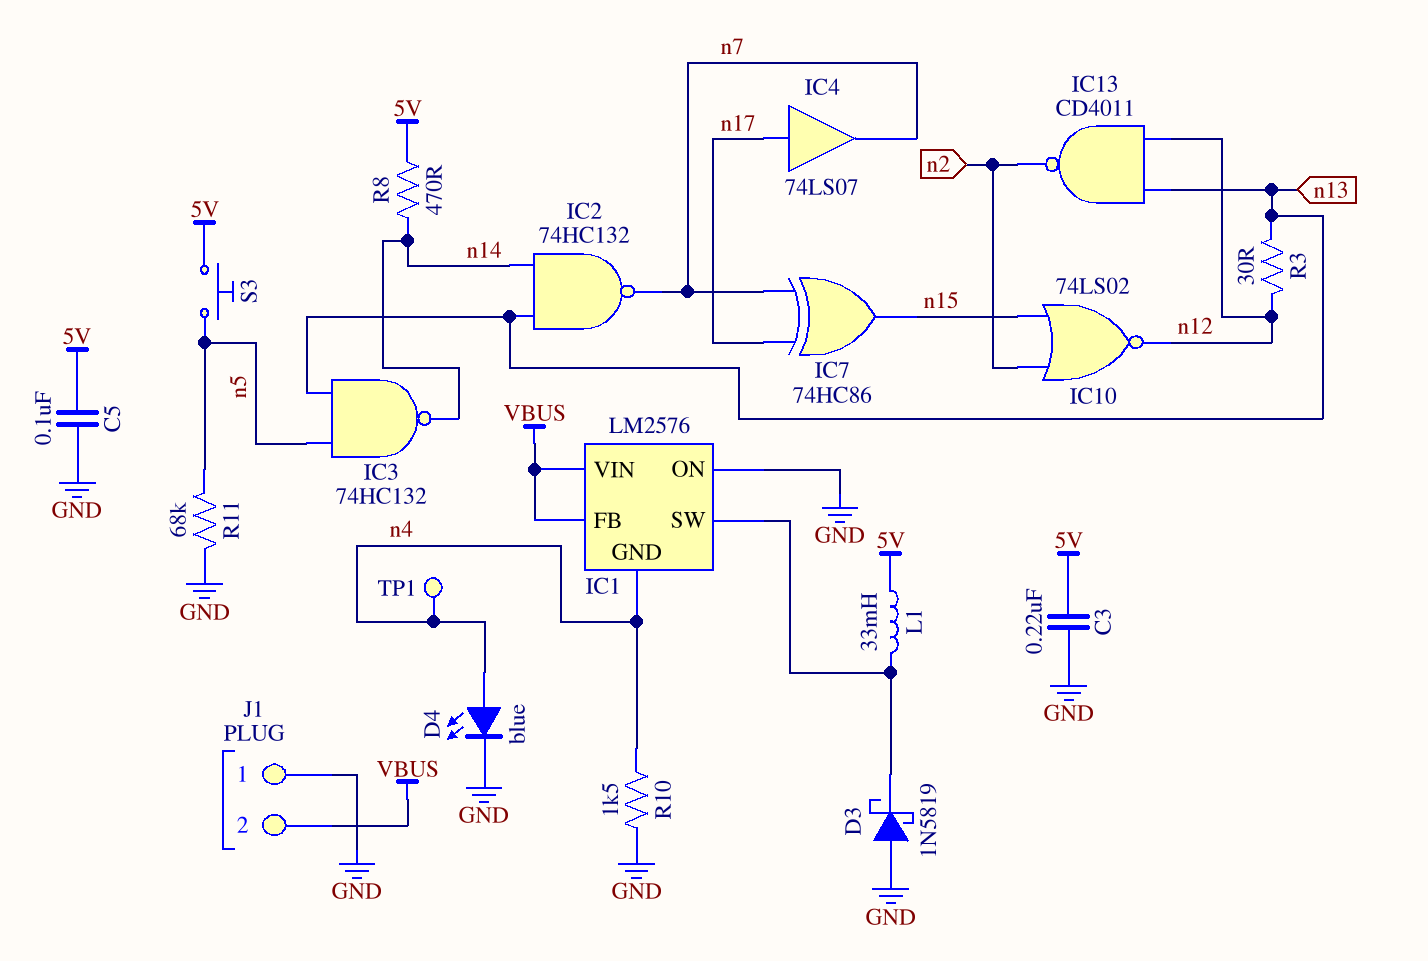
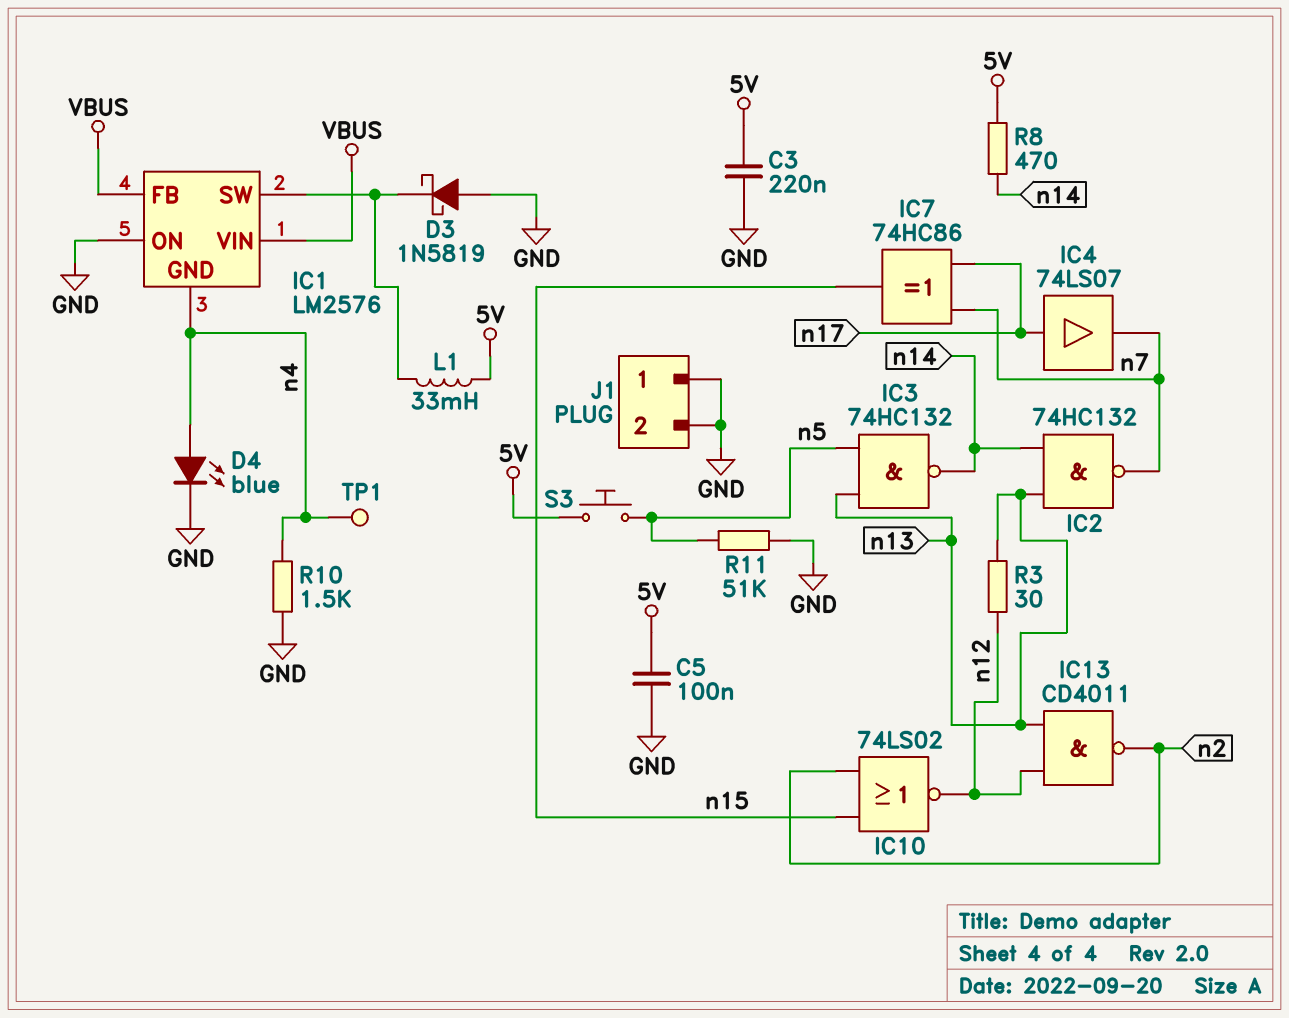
J1 pin 2: VBUS -> GND
R11: 68k (GND, n5) -> 51k (GND, n5)

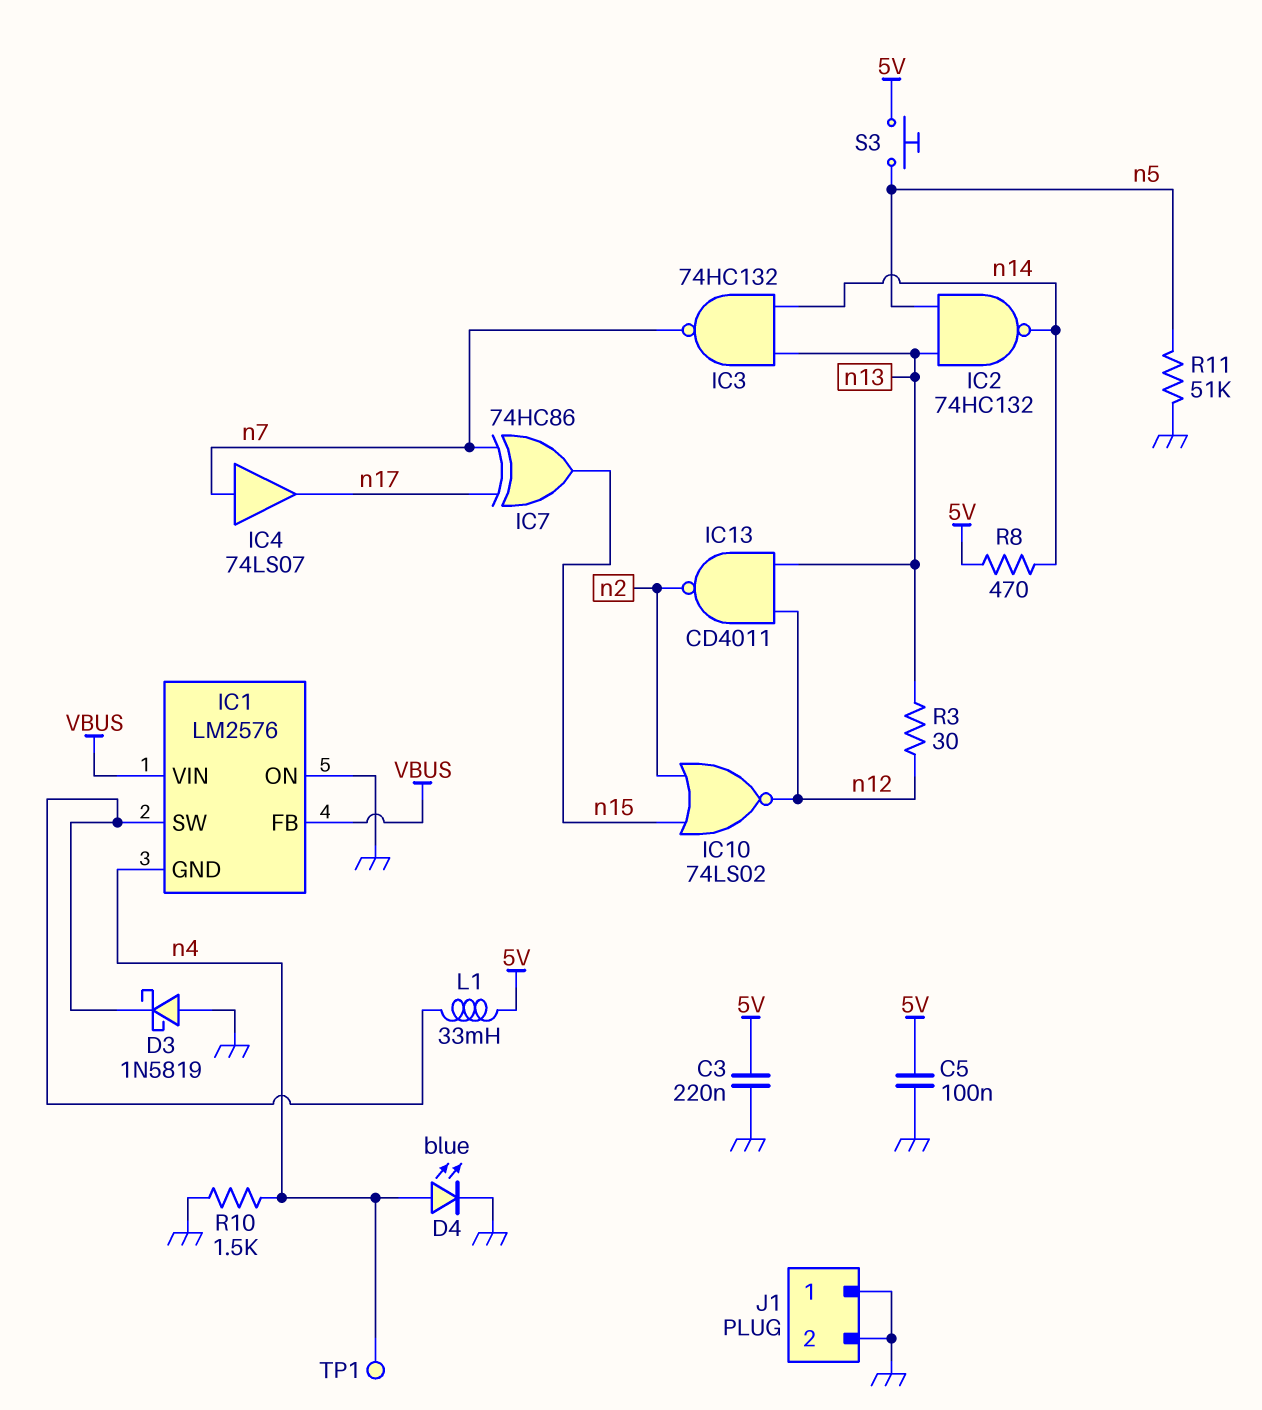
IC2: NAND 74HC132 (in n13, in n14, out n7) -> NAND 74HC132 (in n5, in n13, out n14)
IC3: NAND 74HC132 (in n5, in n13, out n14) -> NAND 74HC132 (in n13, in n14, out n7)
IC4: buffer 74LS07 (in n17, out n7) -> buffer 74LS07 (in n7, out n17)

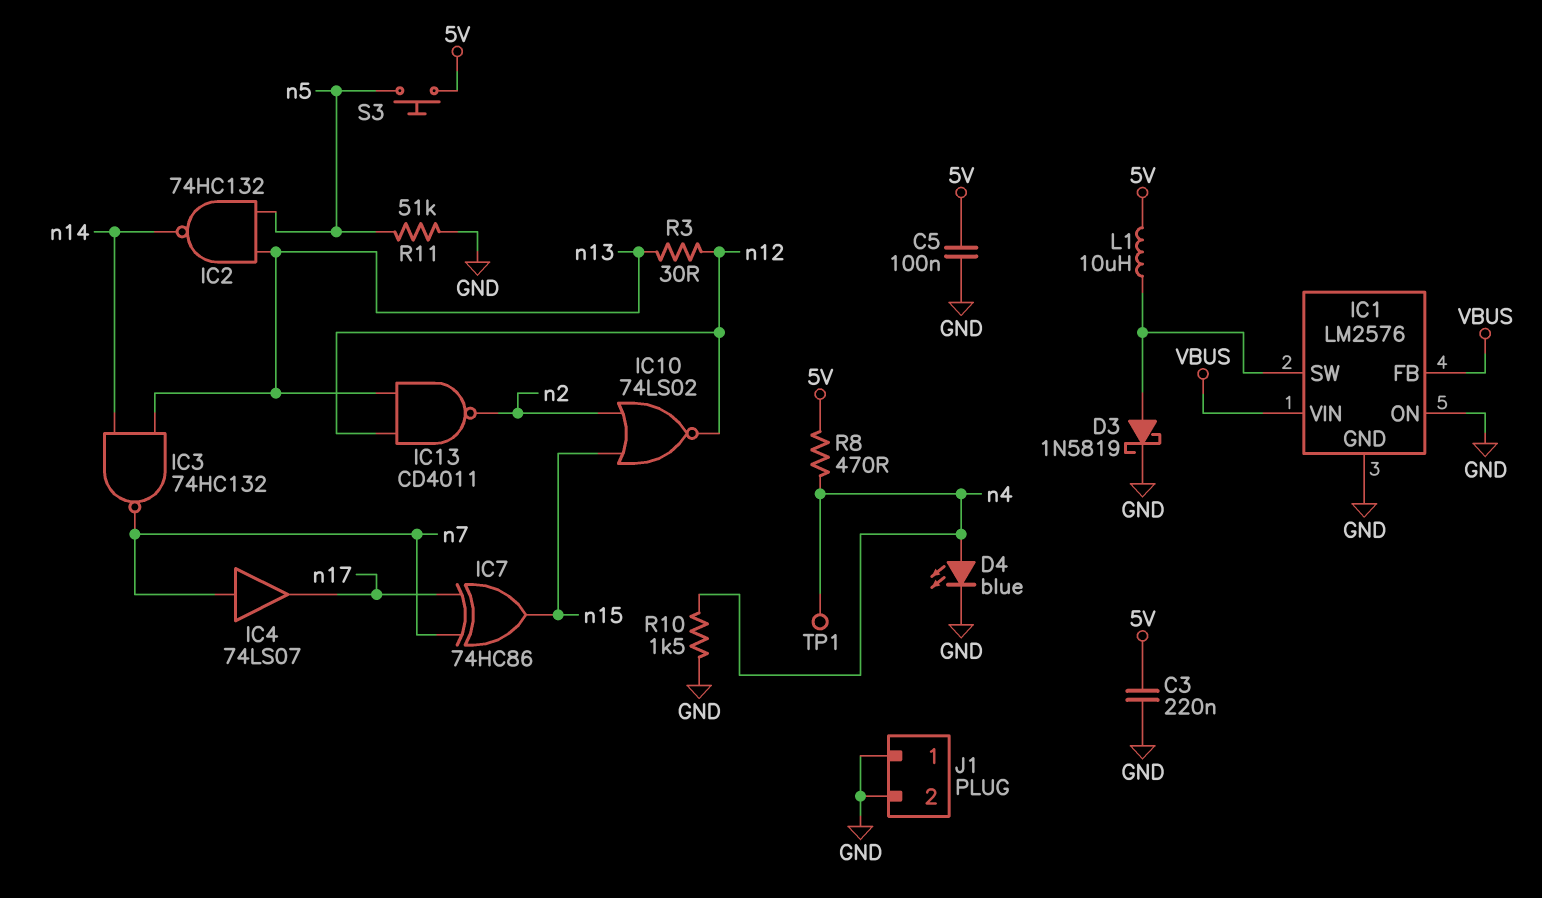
D3: schottky 1N5819 (A GND, K IC1/SW) -> schottky 1N5819 (A IC1/SW, K GND)
IC1 pin GND: n4 -> GND
L1: 33mH (5V, IC1/SW) -> 10uH (5V, IC1/SW)
R8: 470 (5V, n14) -> 470 (5V, n4)

